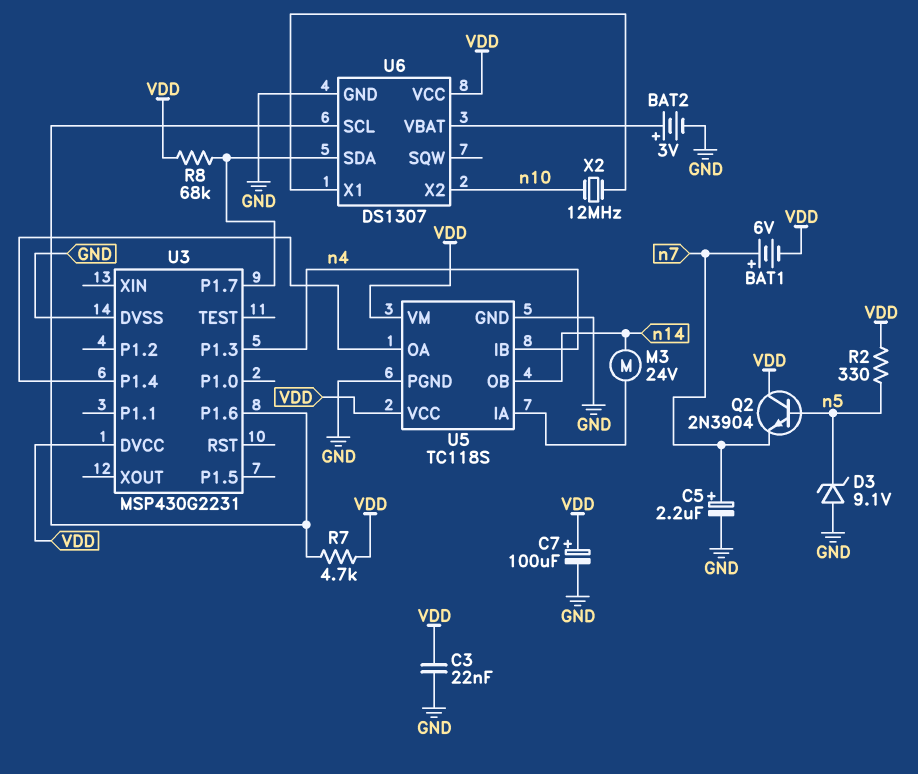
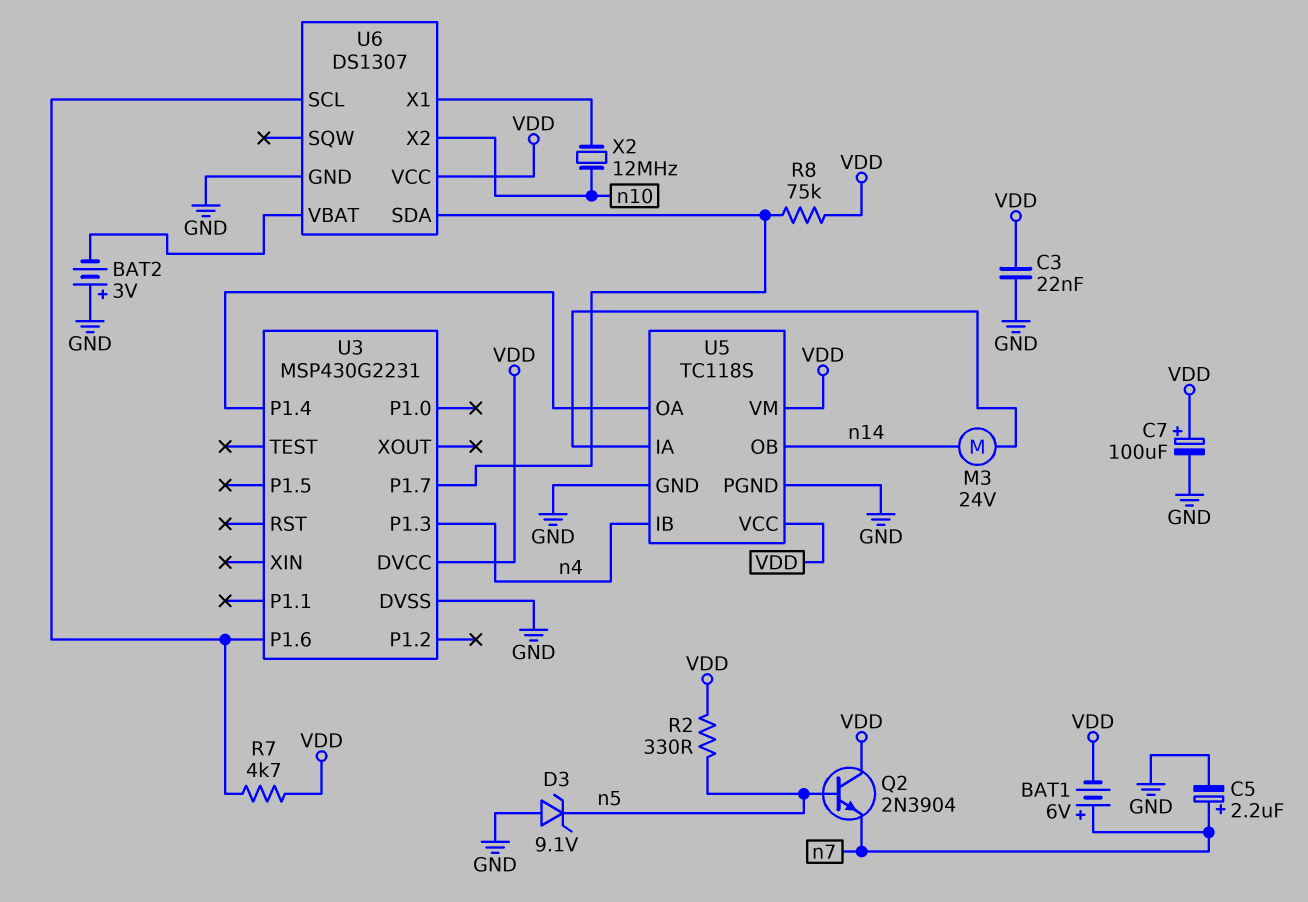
BAT2: 3V (plus U6/VBAT, minus GND) -> 3V (plus GND, minus U6/VBAT)
R8: 68k (U3/P1.7, VDD) -> 75k (U3/P1.7, VDD)

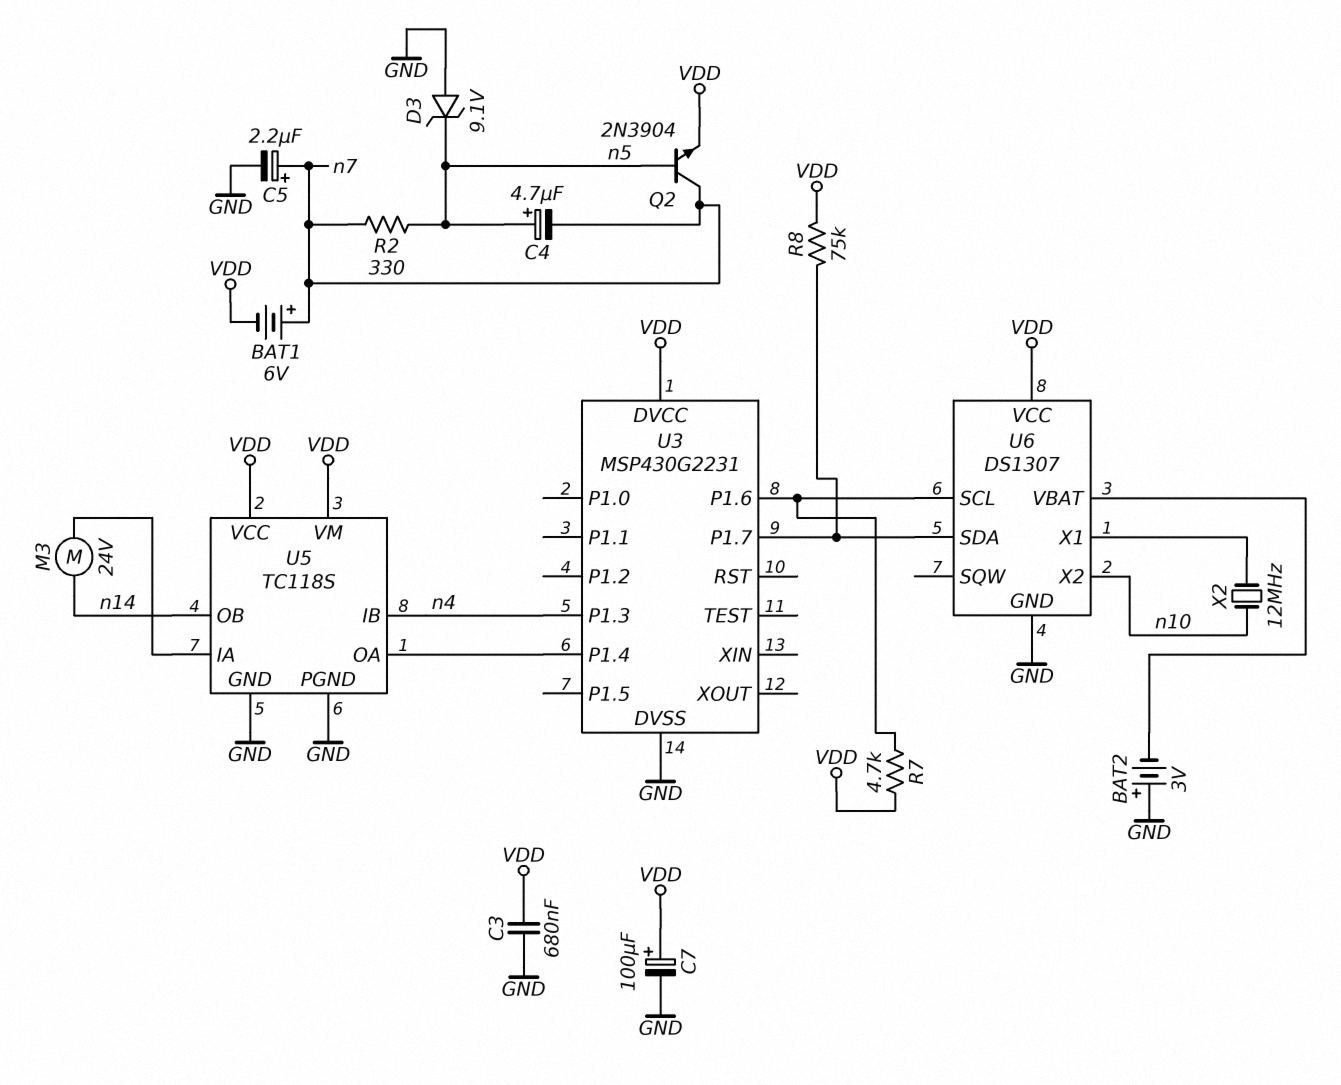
C3: 22nF (GND, VDD) -> 680nF (GND, VDD)
C4: none -> 4.7uF (plus n5, minus n7)
Q2: NPN 2N3904 (B n5, C VDD, E n7) -> NPN 2N3904 (B n5, C n7, E VDD)
R2: 330 (VDD, n5) -> 330 (n5, n7)

